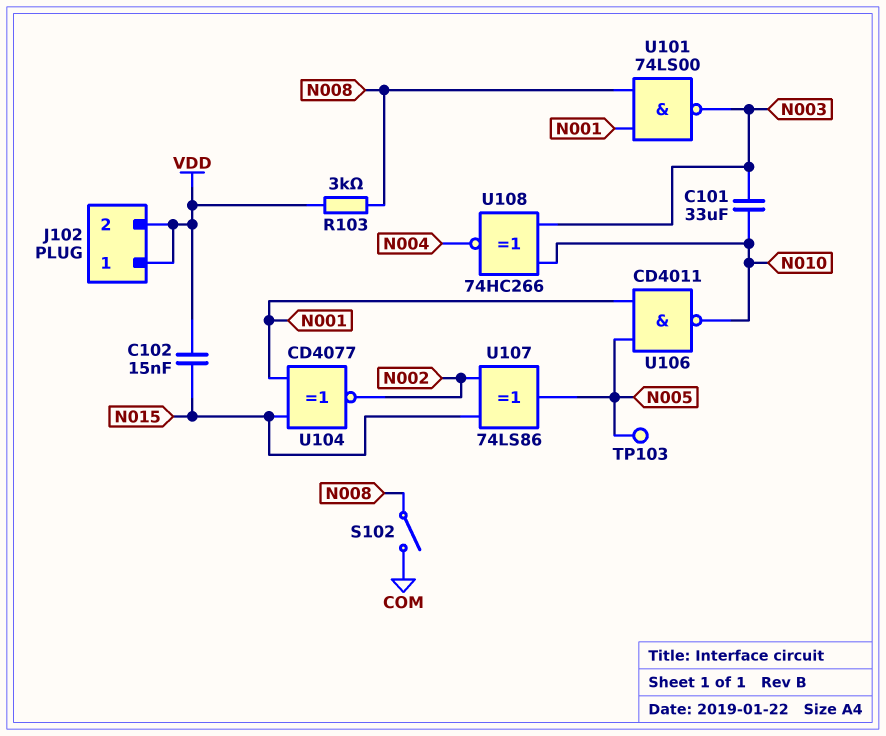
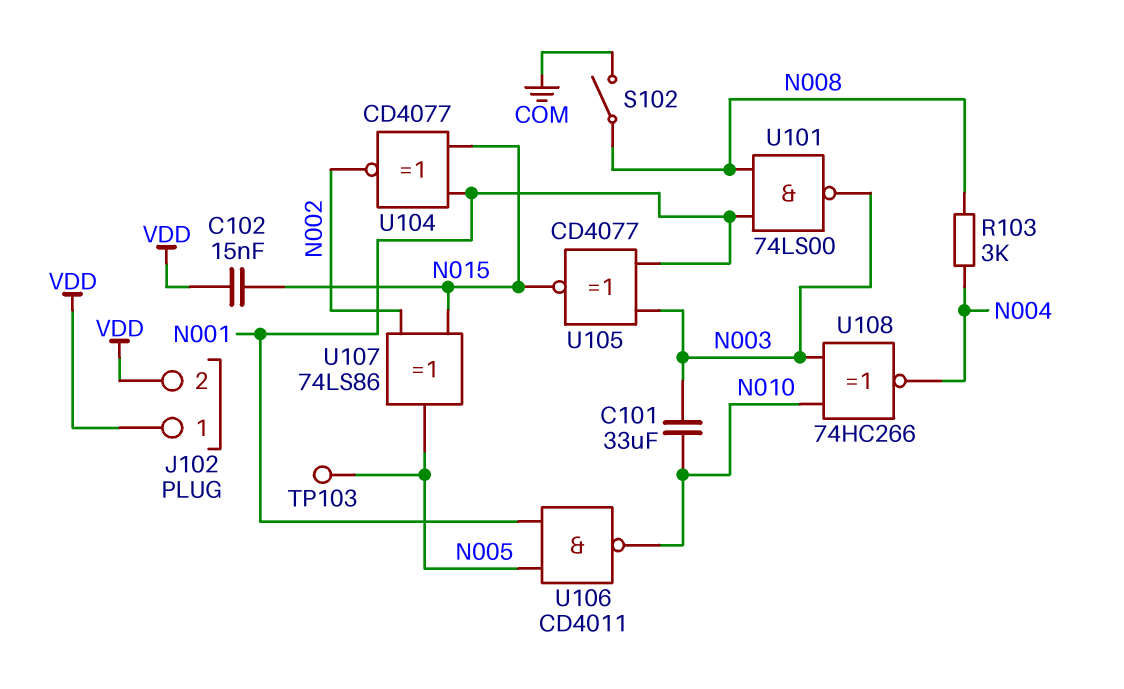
R103: 3k (N008, VDD) -> 3k (N004, N008)
U105: none -> XNOR CD4077 (in N001, in N003, out N015)

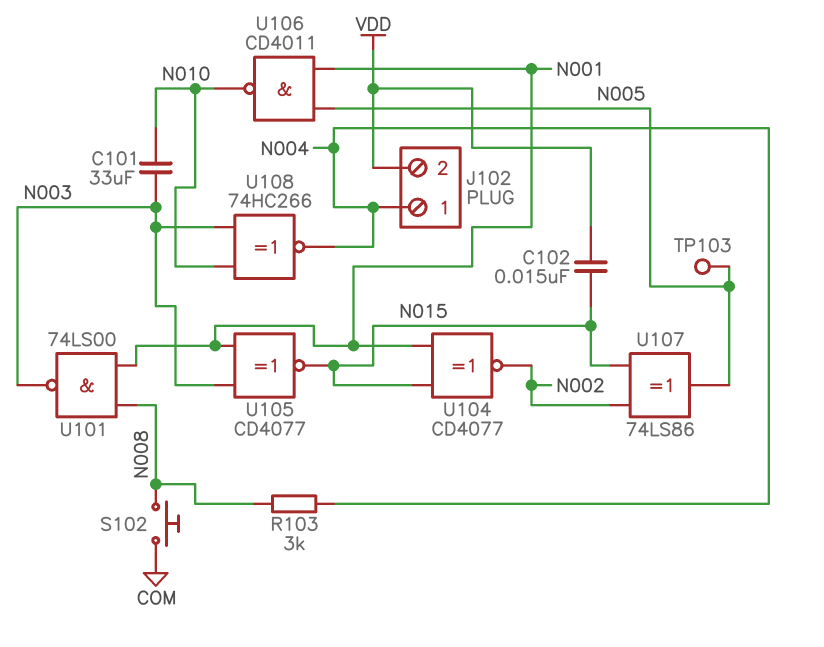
J102 pin 1: VDD -> N004
S102: switch (COM, N008) -> button (COM, N008)

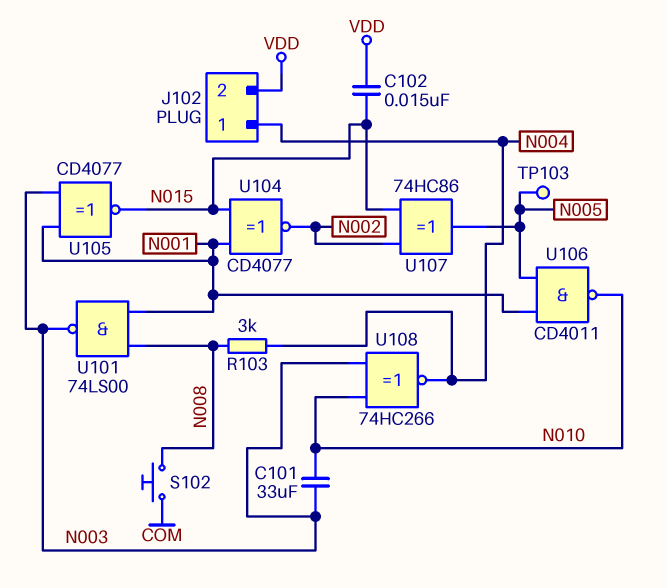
U107: XOR 74LS86 (in N002, in N015, out N005) -> XOR 74HC86 (in N002, in N015, out N005)

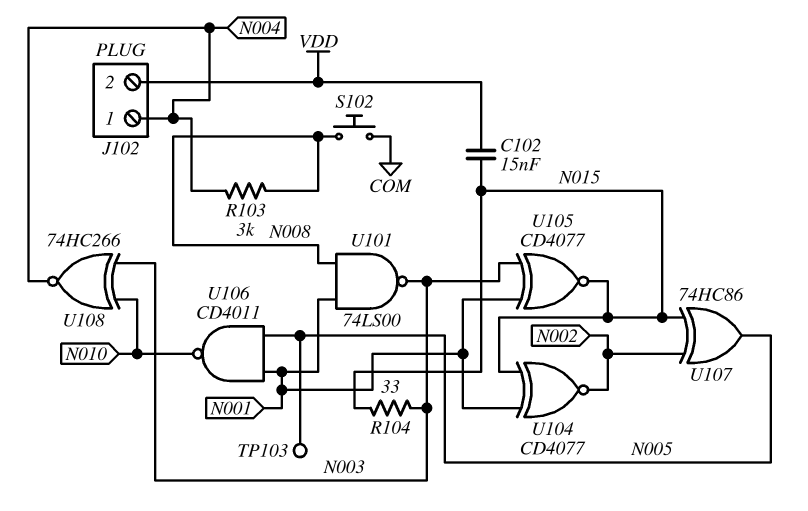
C101: 33uF (N003, N010) -> none
R104: none -> 33 (N003, N015)

